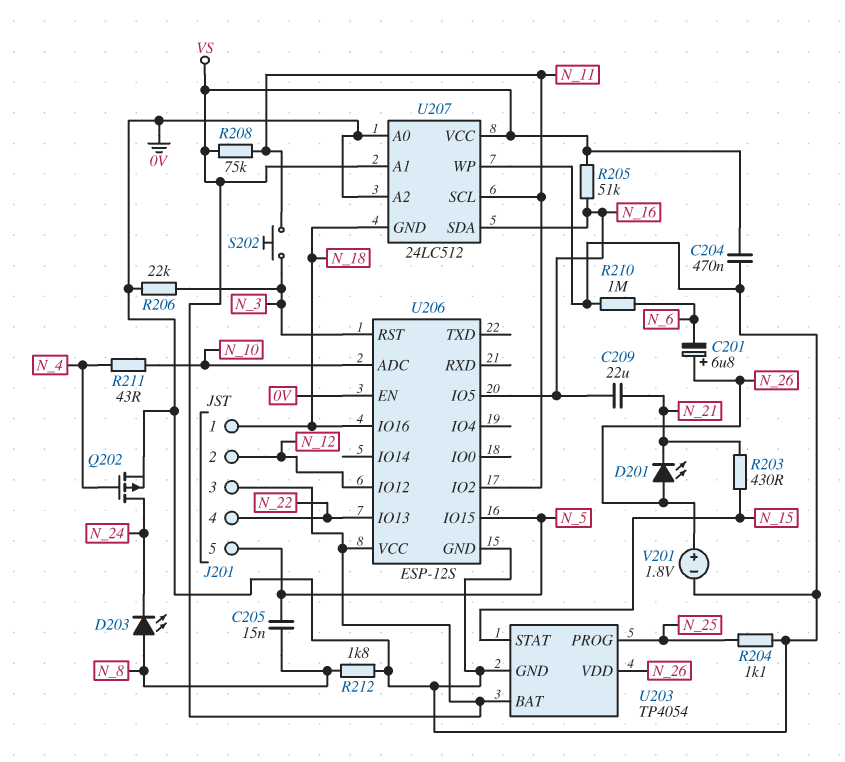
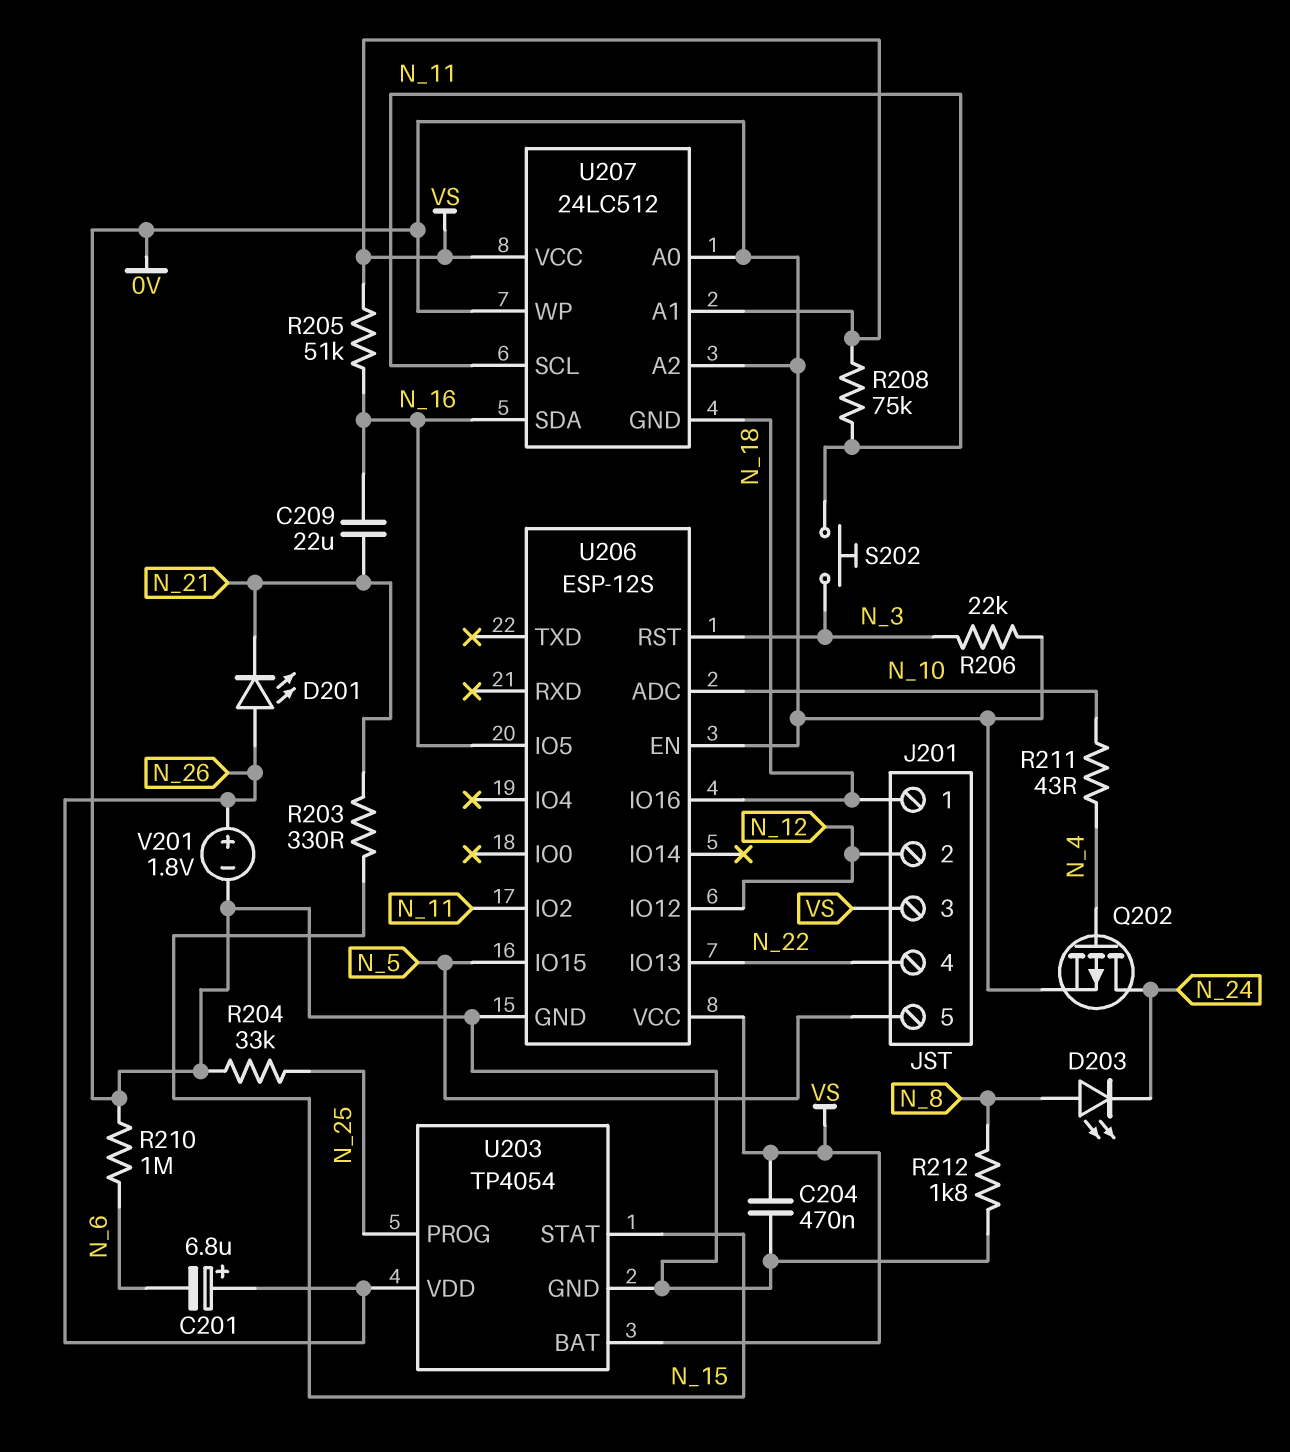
C205: 15nF (N_5, N_8) -> none
R203: 430 (N_15, N_21) -> 330 (N_15, N_21)
R204: 1.1k (0V, N_25) -> 33k (0V, N_25)

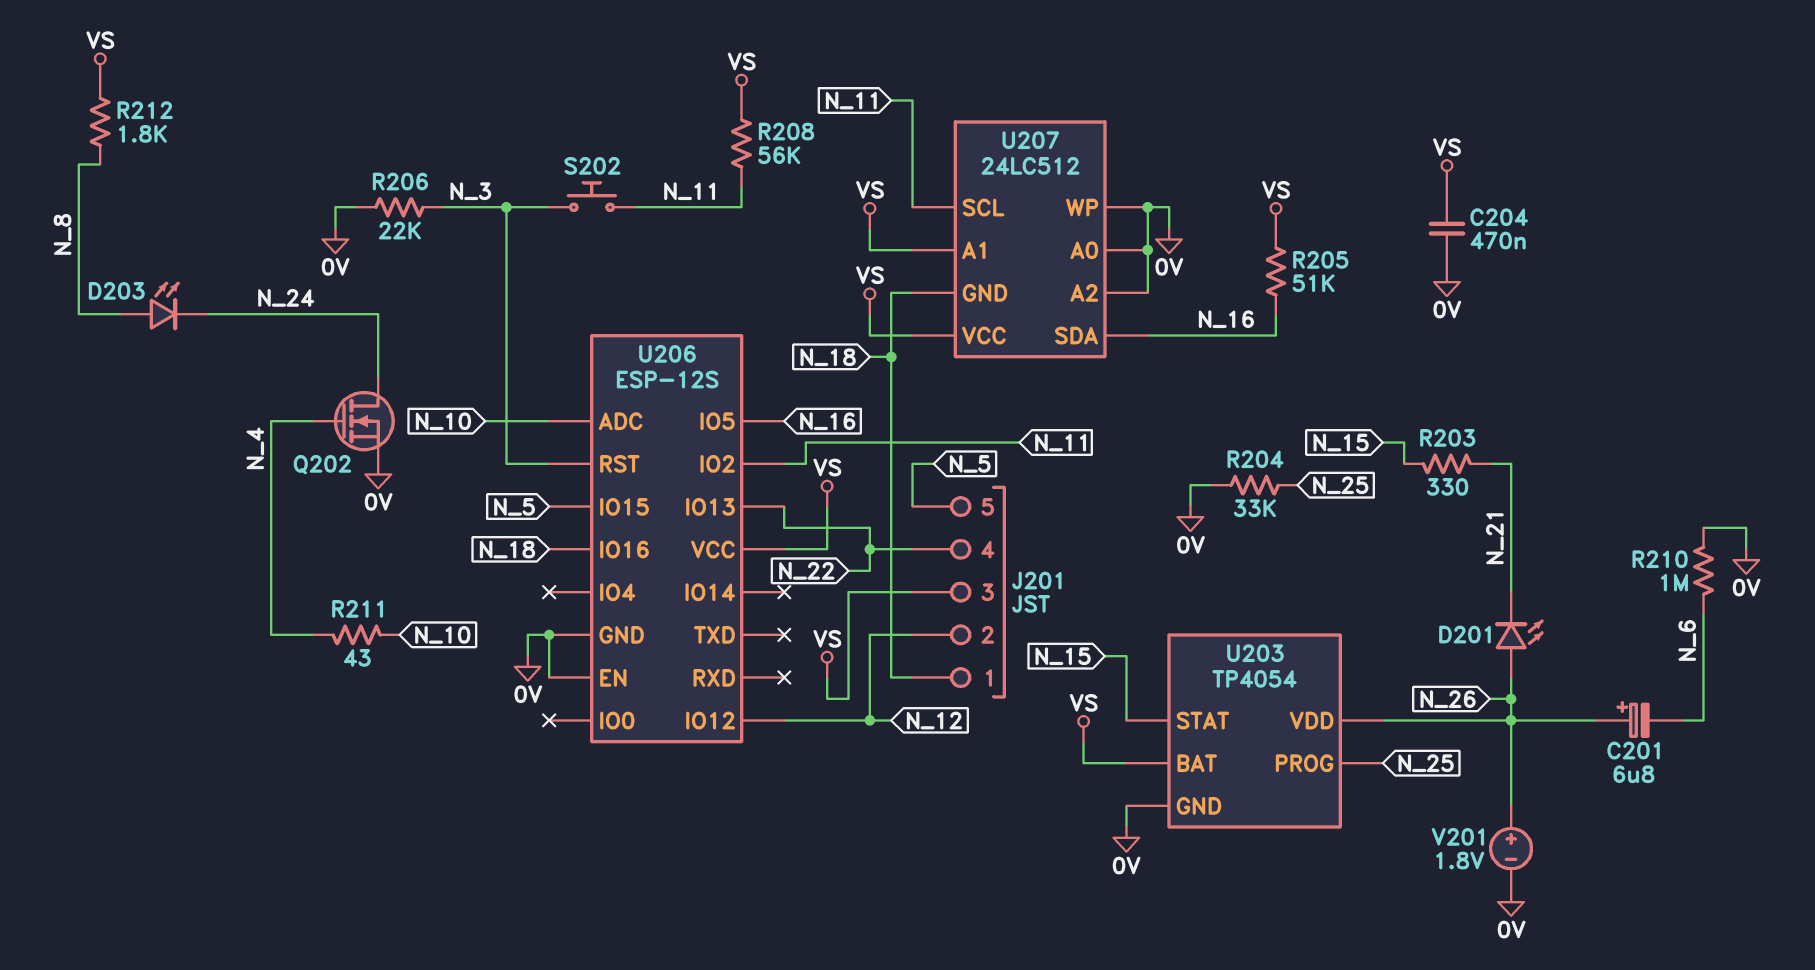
C209: 22uF (N_16, N_21) -> none
Q202: PMOS (G N_4, D N_24, S 0V) -> NMOS (G N_4, D N_24, S 0V)
R208: 75k (N_11, VS) -> 56k (N_11, VS)
R212: 1.8k (0V, N_8) -> 1.8k (N_8, VS)

